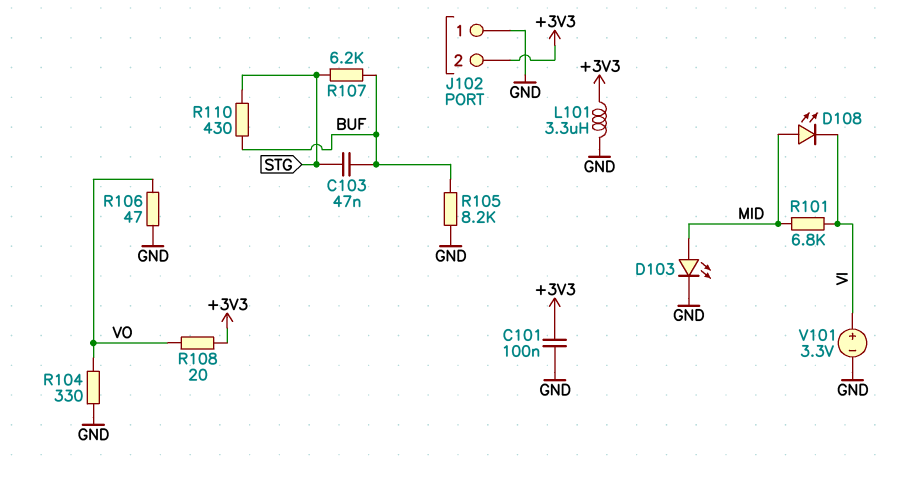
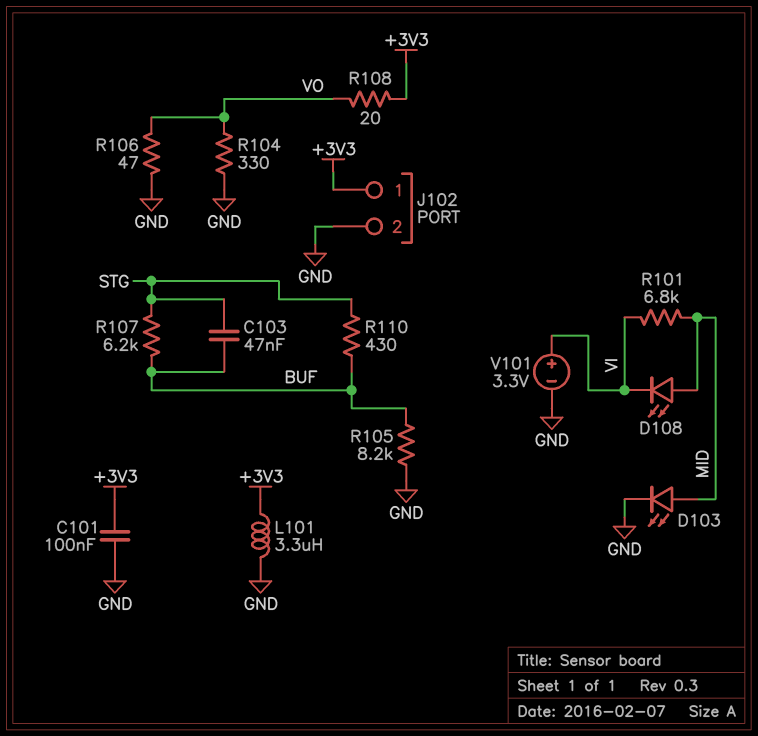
J102 pin 1: GND -> +3V3
J102 pin 2: +3V3 -> GND

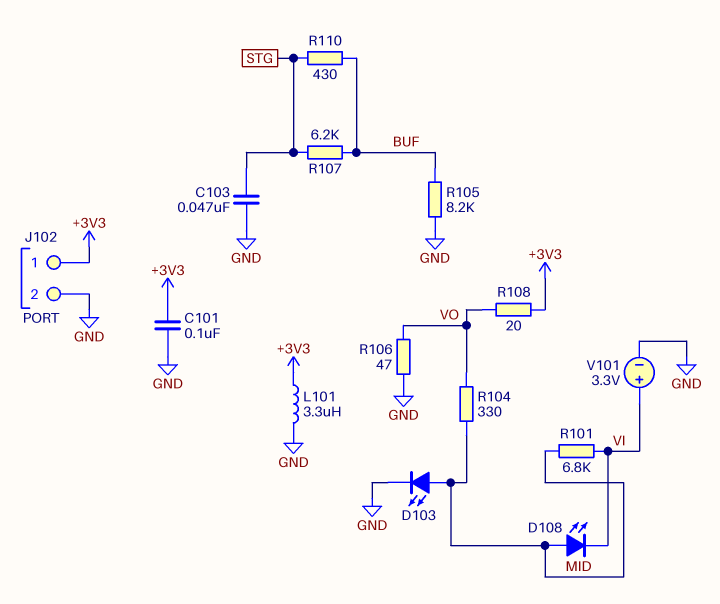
C103: 47nF (BUF, STG) -> 47nF (GND, STG)
R104: 330 (GND, VO) -> 330 (MID, VO)

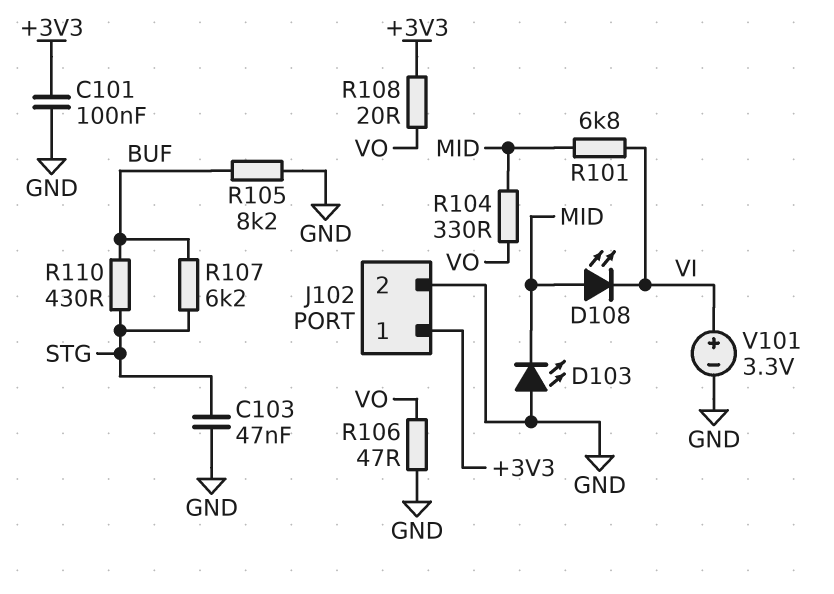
D103: LED (A MID, K GND) -> LED (A GND, K MID)
L101: 3.3uH (+3V3, GND) -> none

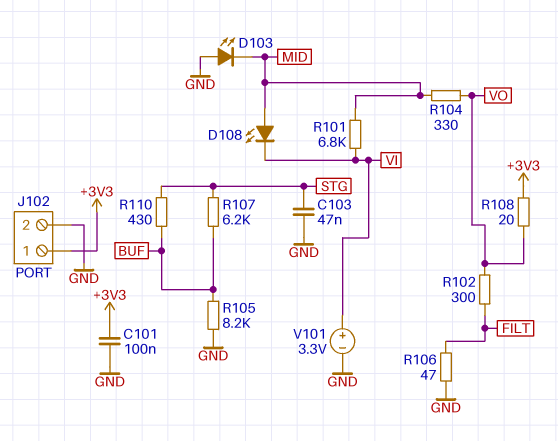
R102: none -> 300 (FILT, VO)
R106: 47 (GND, VO) -> 47 (FILT, GND)

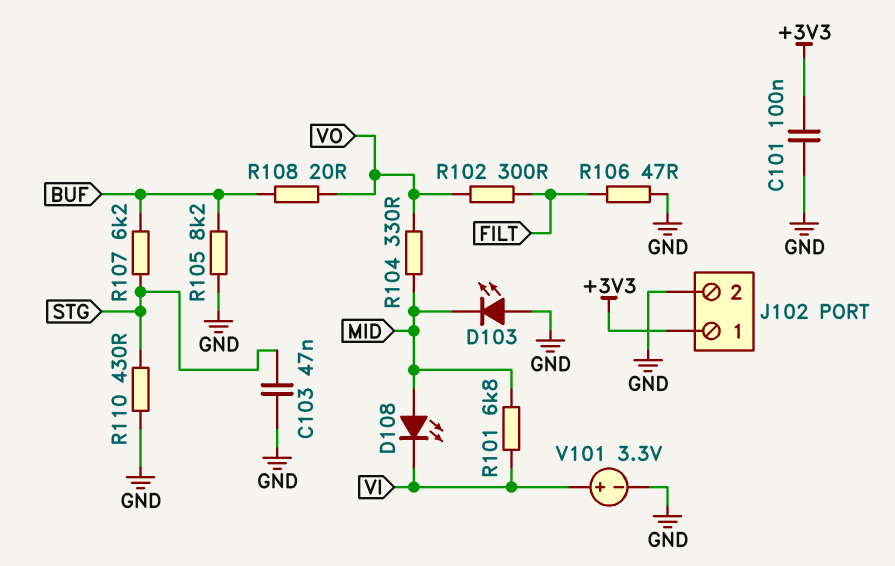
R108: 20 (+3V3, VO) -> 20 (BUF, VO)
R110: 430 (BUF, STG) -> 430 (GND, STG)

